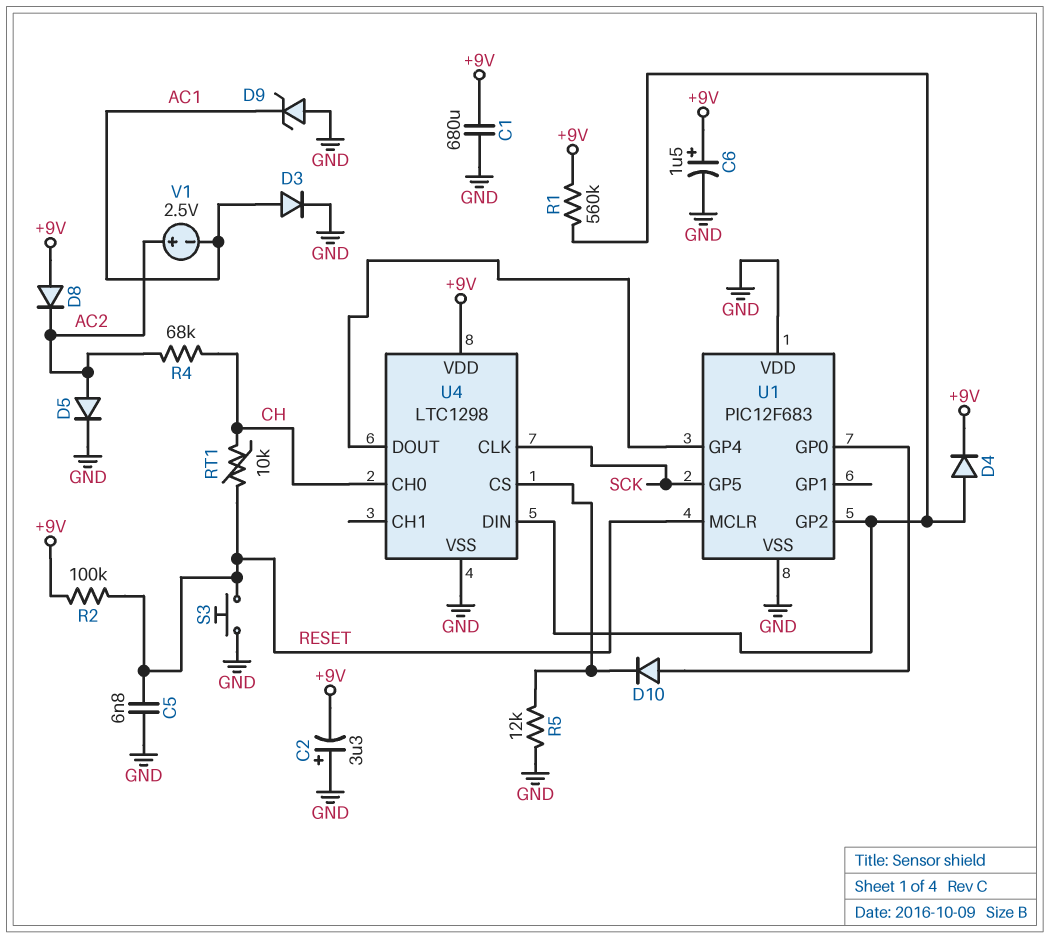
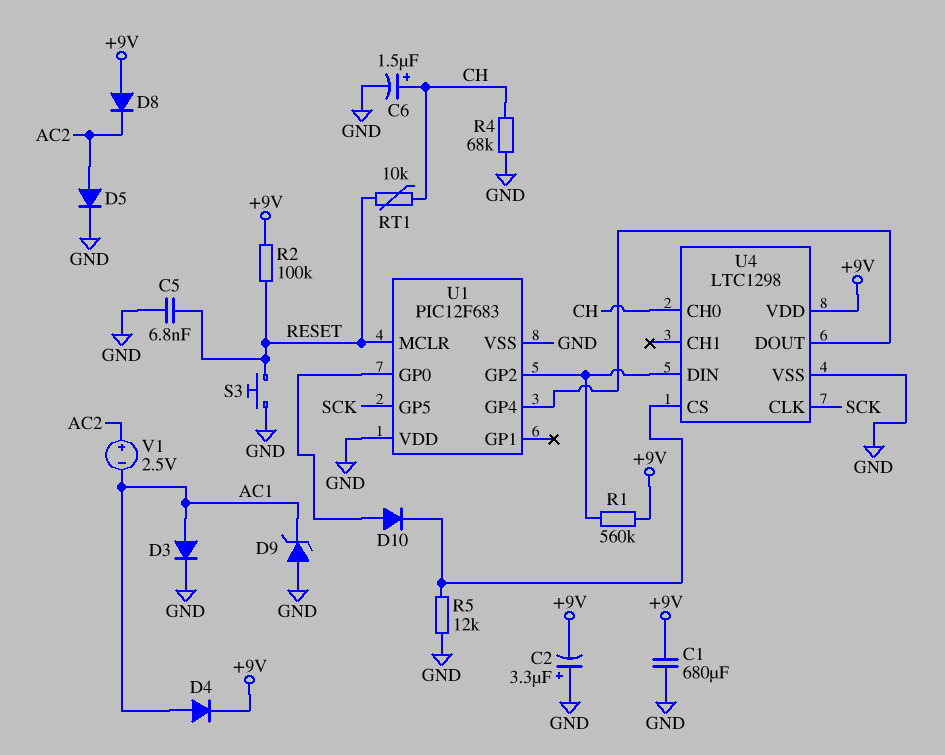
C6: 1.5uF (plus +9V, minus GND) -> 1.5uF (plus CH, minus GND)
D4: diode (A U1/GP2, K +9V) -> diode (A AC1, K +9V)
R4: 68k (AC2, CH) -> 68k (CH, GND)

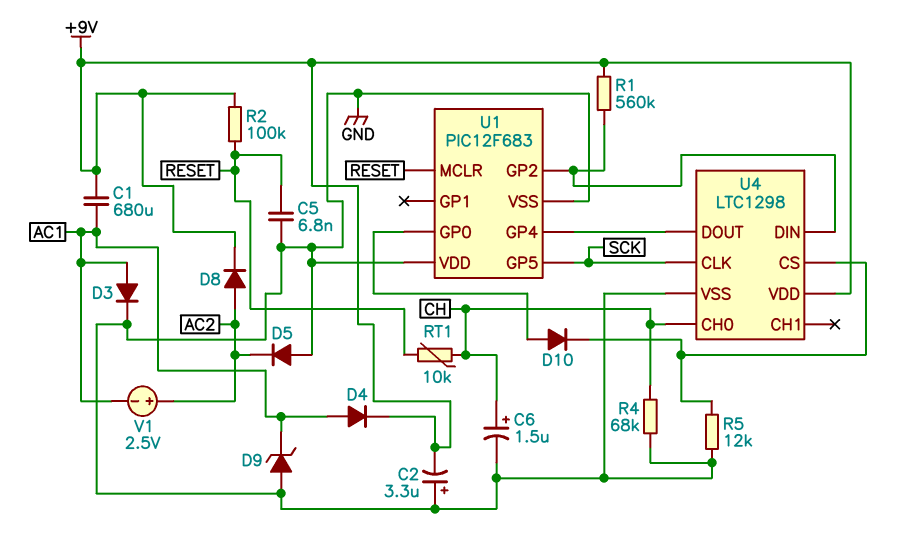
C1: 680uF (+9V, GND) -> 680uF (+9V, AC1)
D5: diode (A AC2, K GND) -> diode (A GND, K AC2)
D8: diode (A +9V, K AC2) -> diode (A AC2, K +9V)
S3: button (GND, RESET) -> none

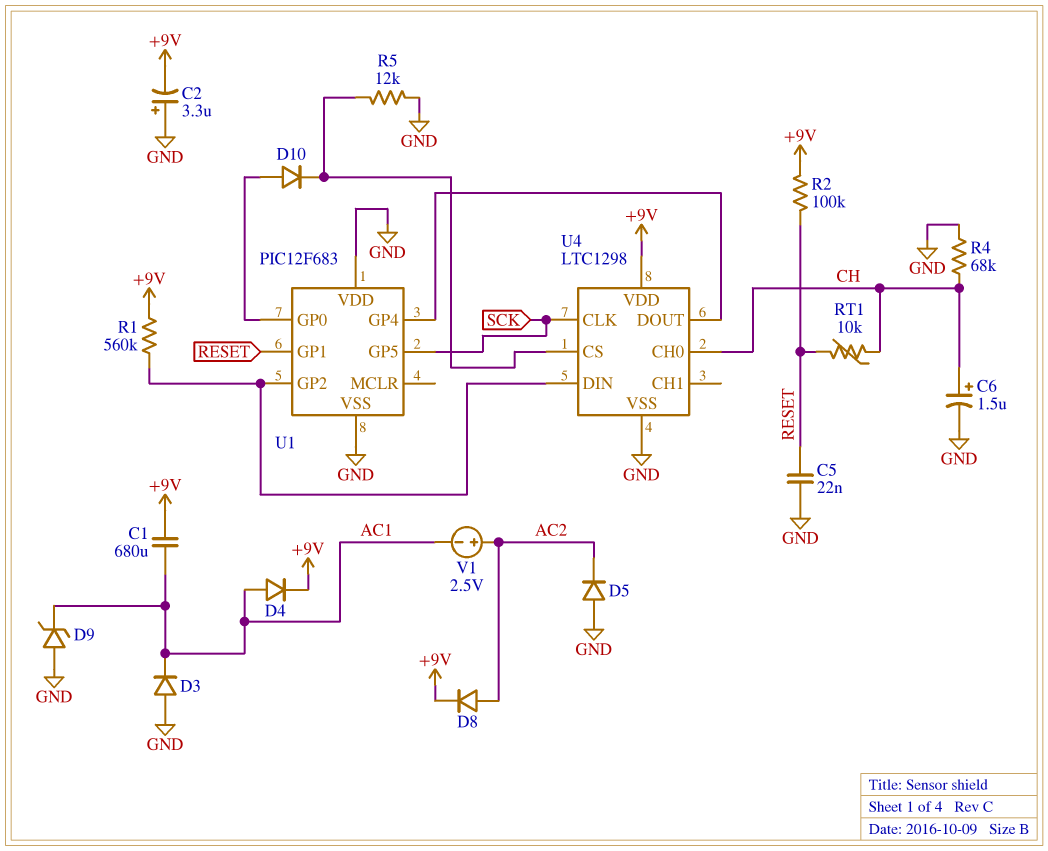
C5: 6.8nF (GND, RESET) -> 22nF (GND, RESET)
D3: diode (A AC1, K GND) -> diode (A GND, K AC1)
U1 pin GP1: none -> RESET
U1 pin MCLR: RESET -> none

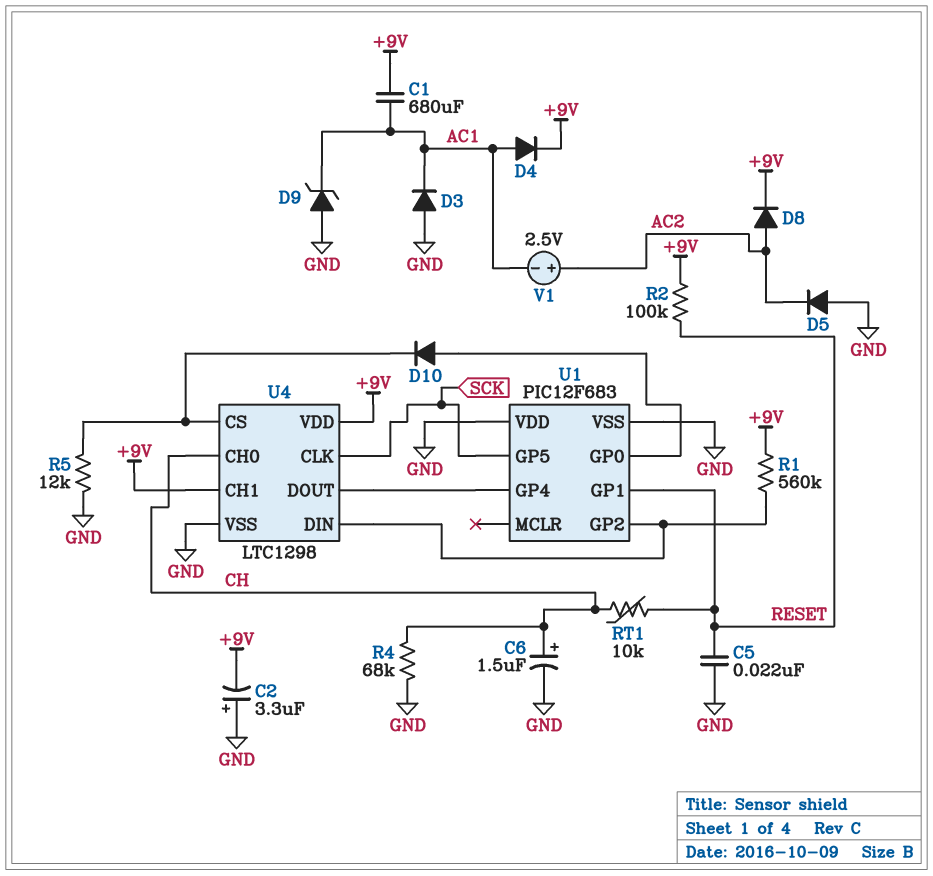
U4 pin CH1: none -> +9V

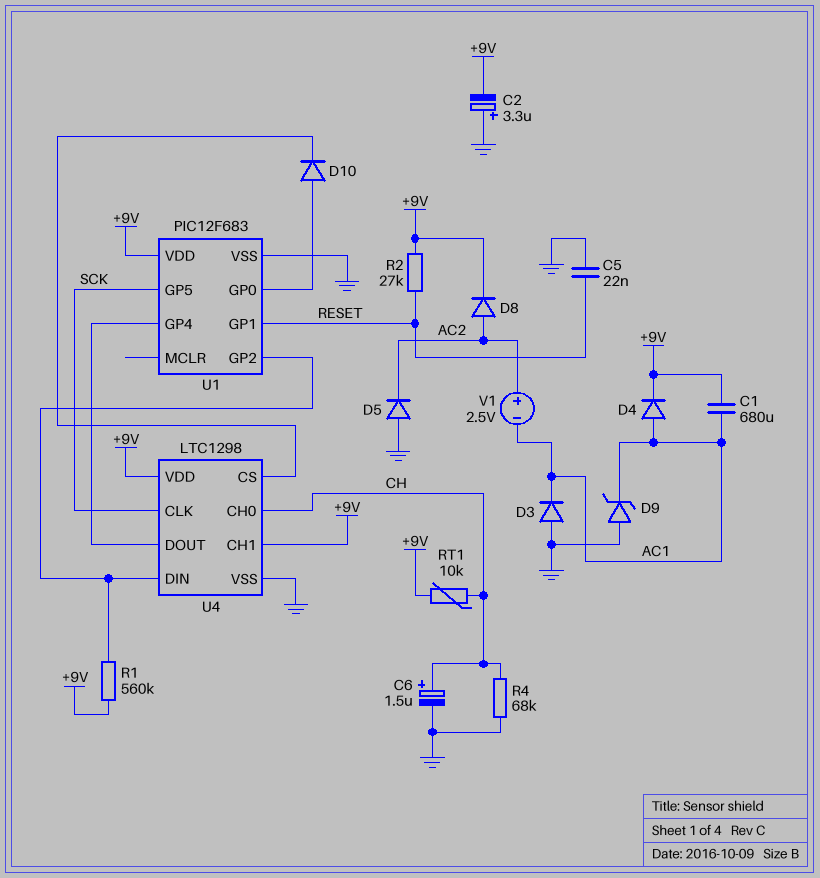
R2: 100k (+9V, RESET) -> 27k (+9V, RESET)
R5: 12k (GND, U4/CS) -> none
RT1: 10k (CH, RESET) -> 10k (+9V, CH)
U1 pin VDD: GND -> +9V

